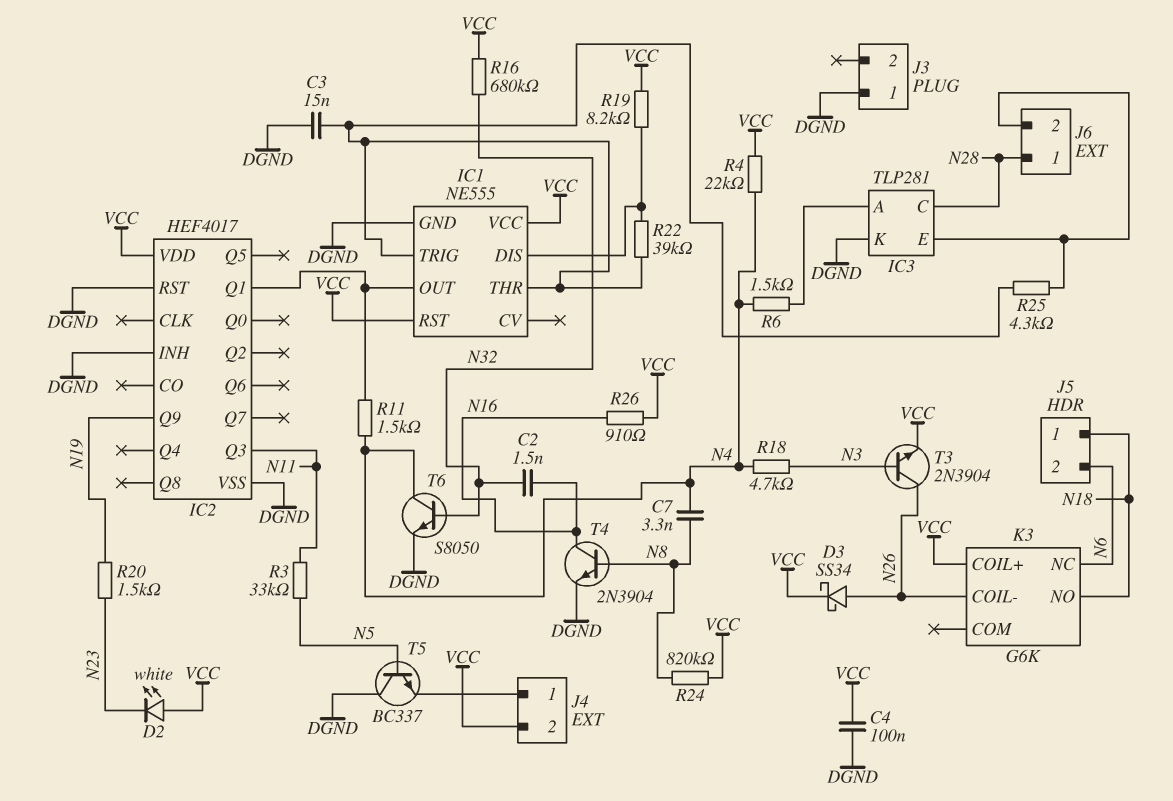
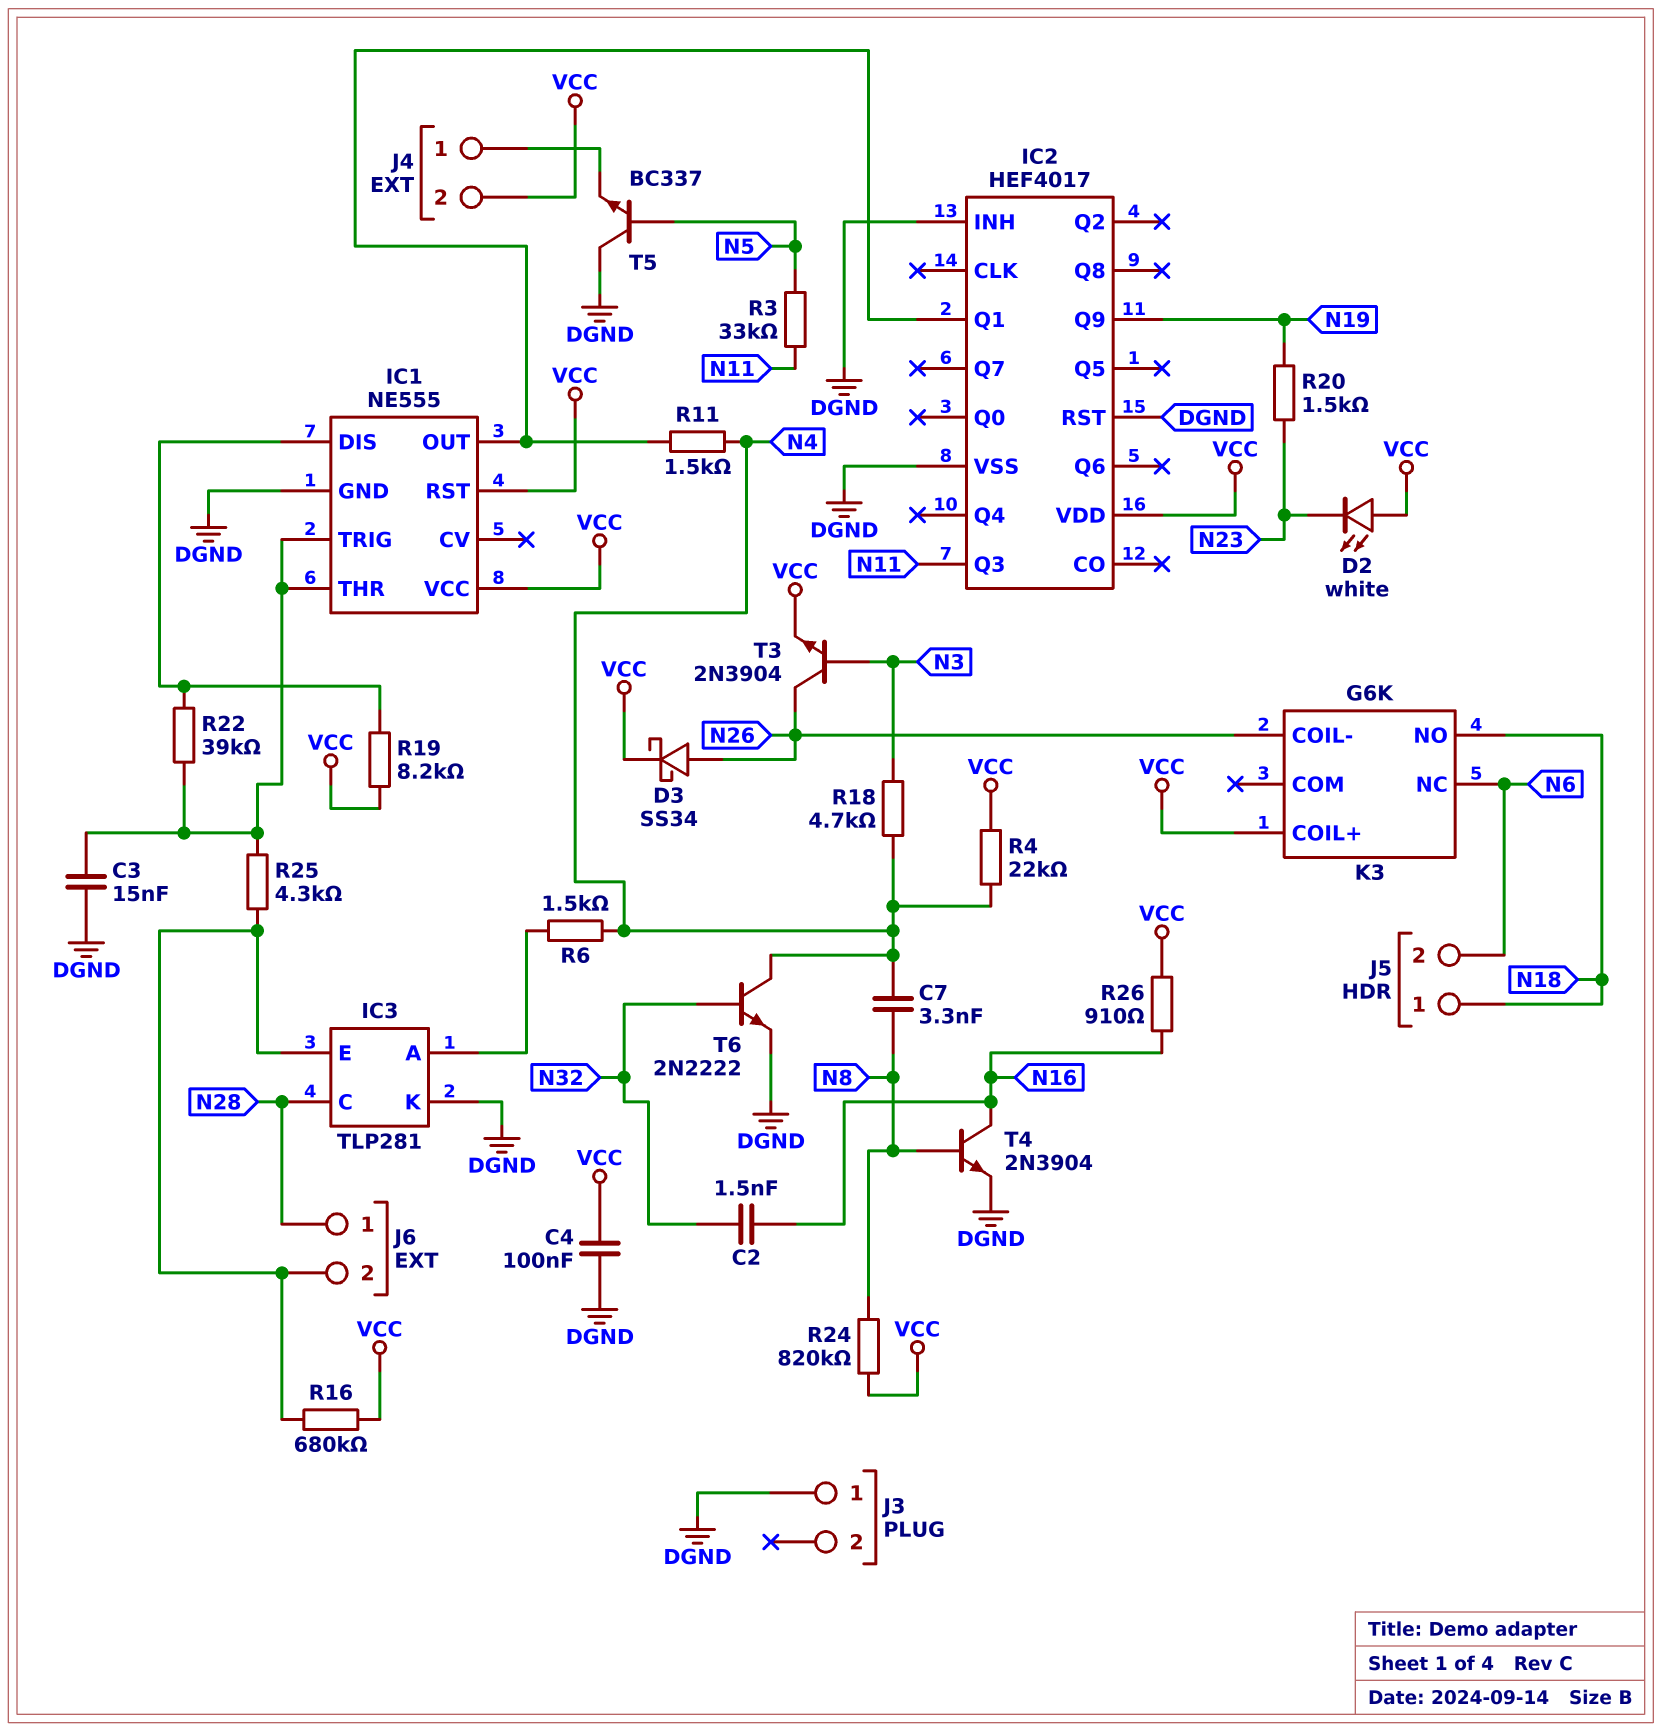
R16: 680k (N32, VCC) -> 680k (IC3/E, VCC)
T6: NPN S8050 (B N32, C N4, E DGND) -> NPN 2N2222 (B N32, C N4, E DGND)

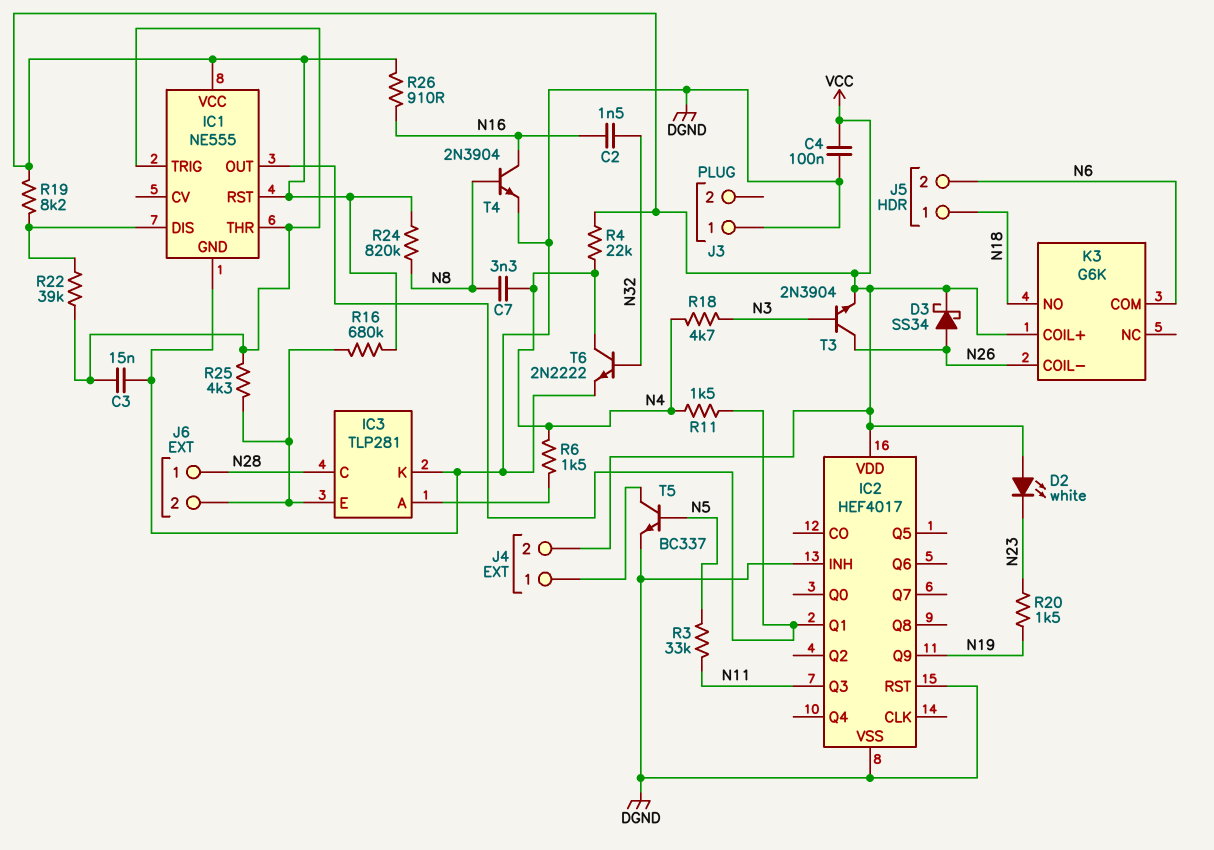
K3 pin COM: none -> N6
K3 pin NC: N6 -> none
T5: NPN BC337 (B N5, C DGND, E J4/1) -> NPN BC337 (B N5, C J4/1, E DGND)

